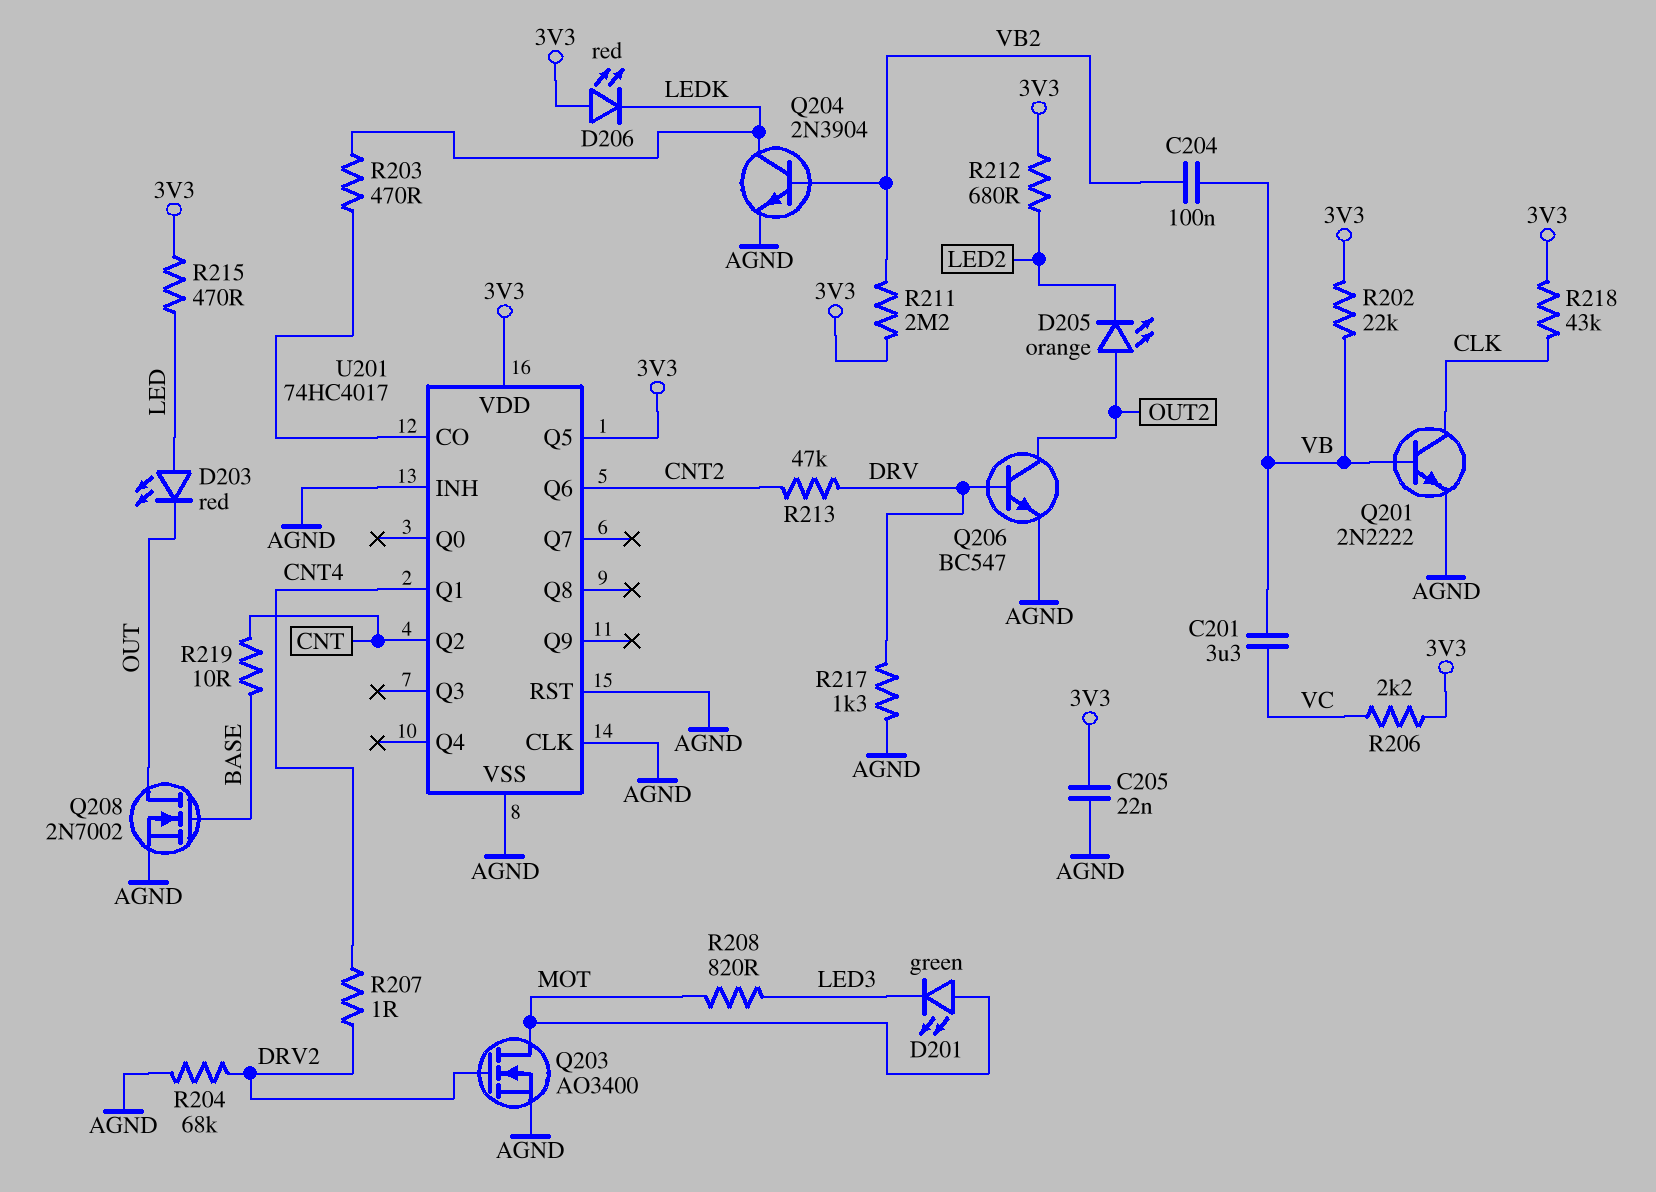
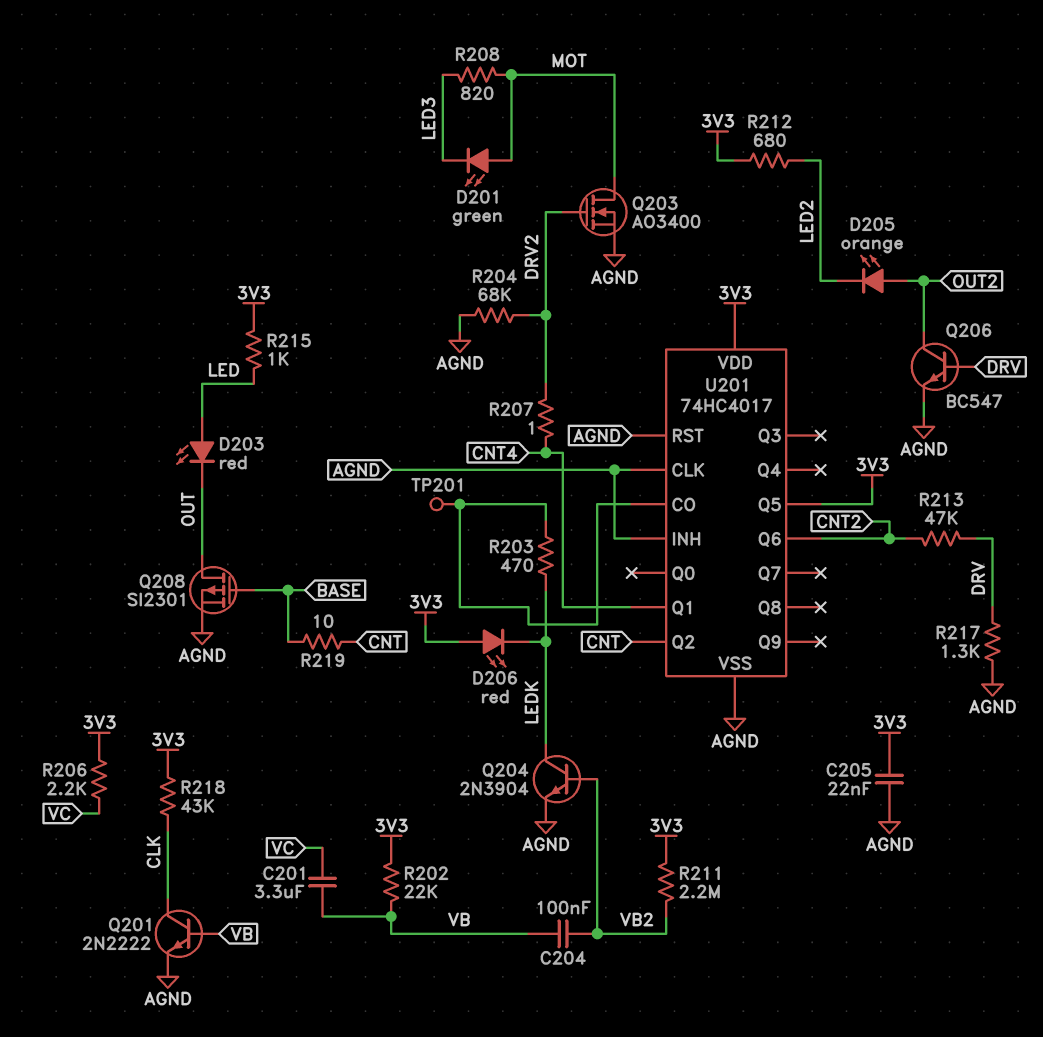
Q208: NMOS 2N7002 (G BASE, D OUT, S AGND) -> PMOS SI2301 (G BASE, D OUT, S AGND)
R215: 470 (3V3, LED) -> 1k (3V3, LED)
TP201: none -> test point (U201/CO)

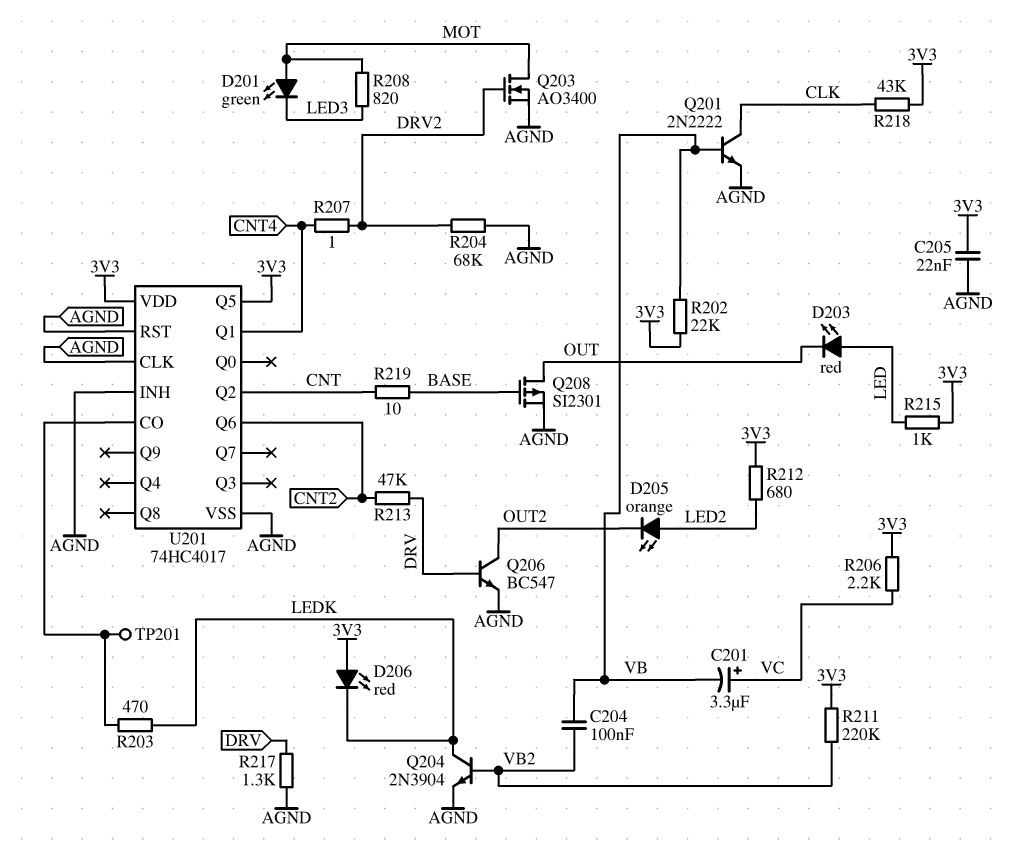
C201: 3.3uF (VB, VC) -> 3.3uF (plus VC, minus VB)
D205: LED orange (A OUT2, K LED2) -> LED orange (A LED2, K OUT2)
R211: 2.2M (3V3, VB2) -> 220k (3V3, VB2)

